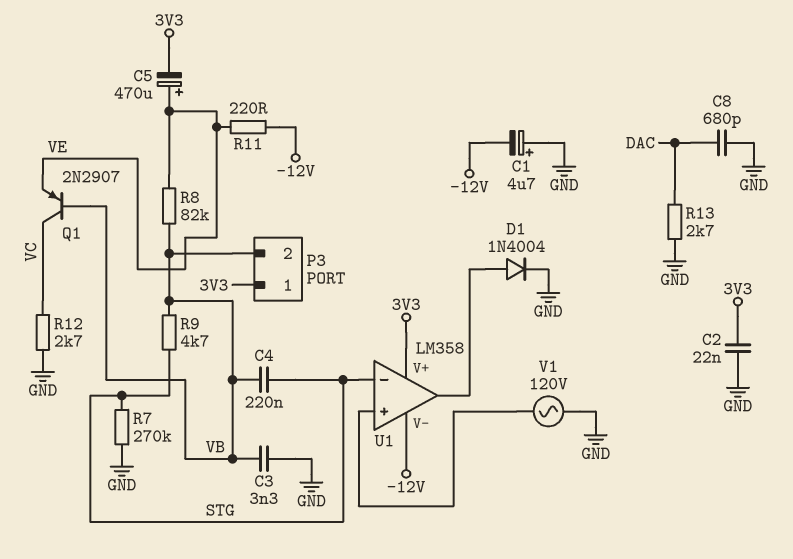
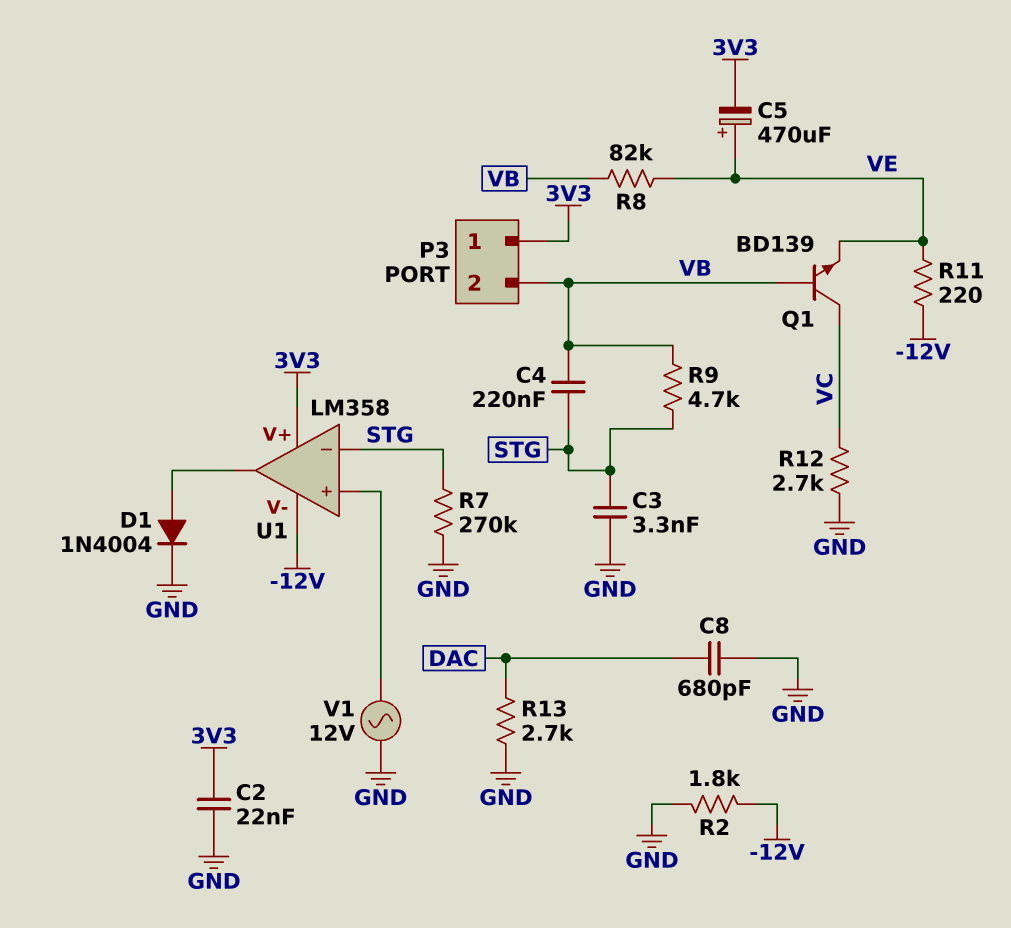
C1: 4.7uF (plus GND, minus -12V) -> none
C3: 3.3nF (GND, VB) -> 3.3nF (GND, STG)
Q1: PNP 2N2907 (B VB, C VC, E VE) -> NPN BD139 (B VB, C VC, E VE)
R2: none -> 1.8k (-12V, GND)
V1: AC 120V (GND, U1/in+) -> AC 12V (GND, U1/in+)

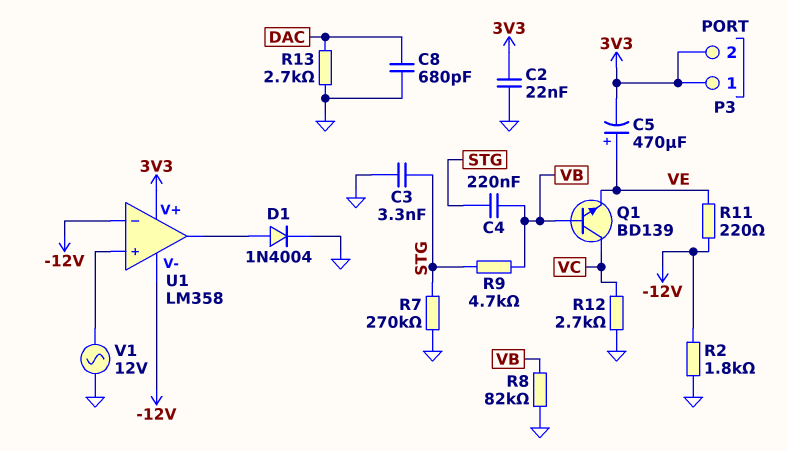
P3 pin 2: VB -> 3V3
R8: 82k (VB, VE) -> 82k (GND, VB)
U1 pin in-: STG -> -12V

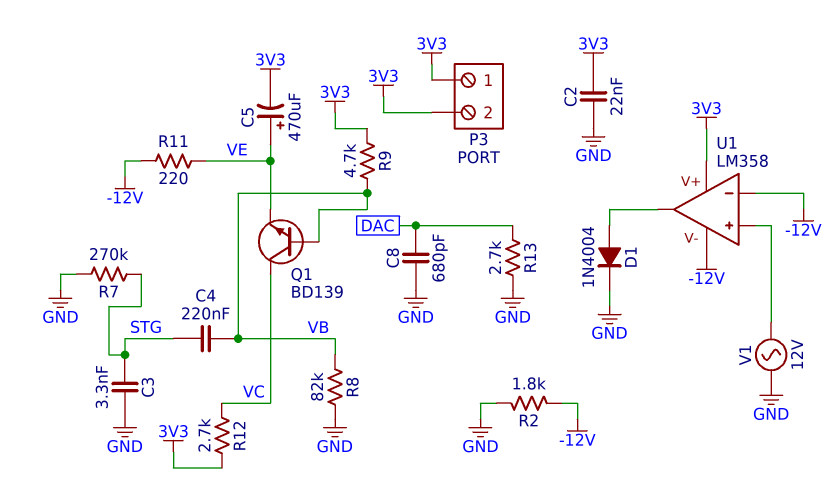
R9: 4.7k (STG, VB) -> 4.7k (3V3, VB)
R12: 2.7k (GND, VC) -> 2.7k (3V3, VC)

